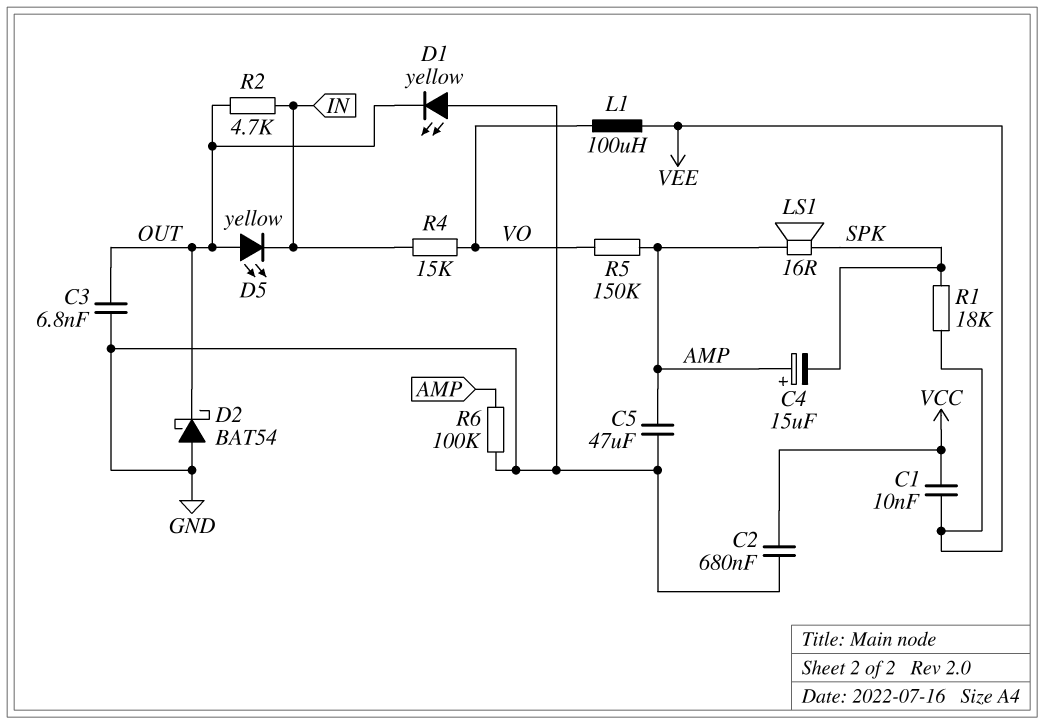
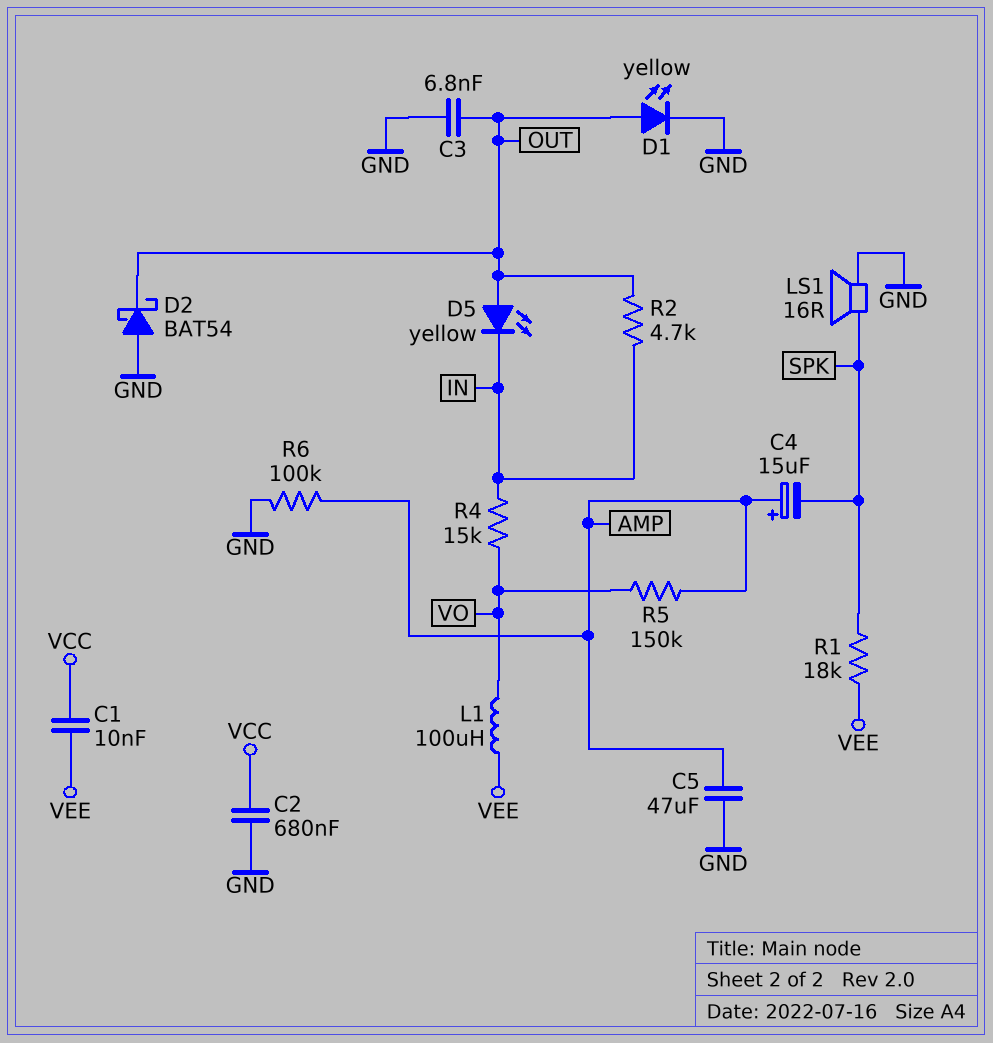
D1: LED yellow (A GND, K OUT) -> LED yellow (A OUT, K GND)
LS1: speaker 16R (AMP, SPK) -> speaker 16R (GND, SPK)

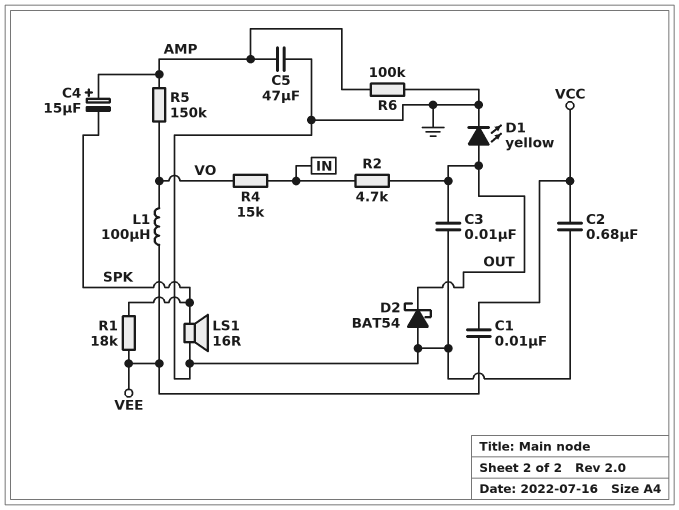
C3: 6.8nF (GND, OUT) -> 10nF (GND, OUT)
D5: LED yellow (A OUT, K IN) -> none

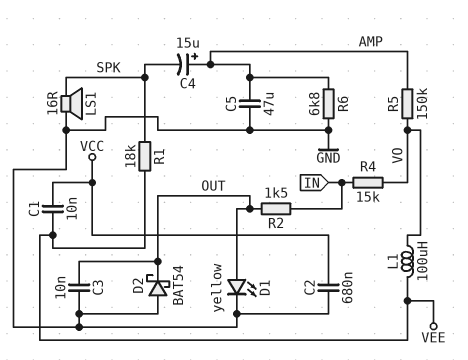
R2: 4.7k (IN, OUT) -> 1.5k (IN, OUT)
R6: 100k (AMP, GND) -> 6.8k (AMP, GND)

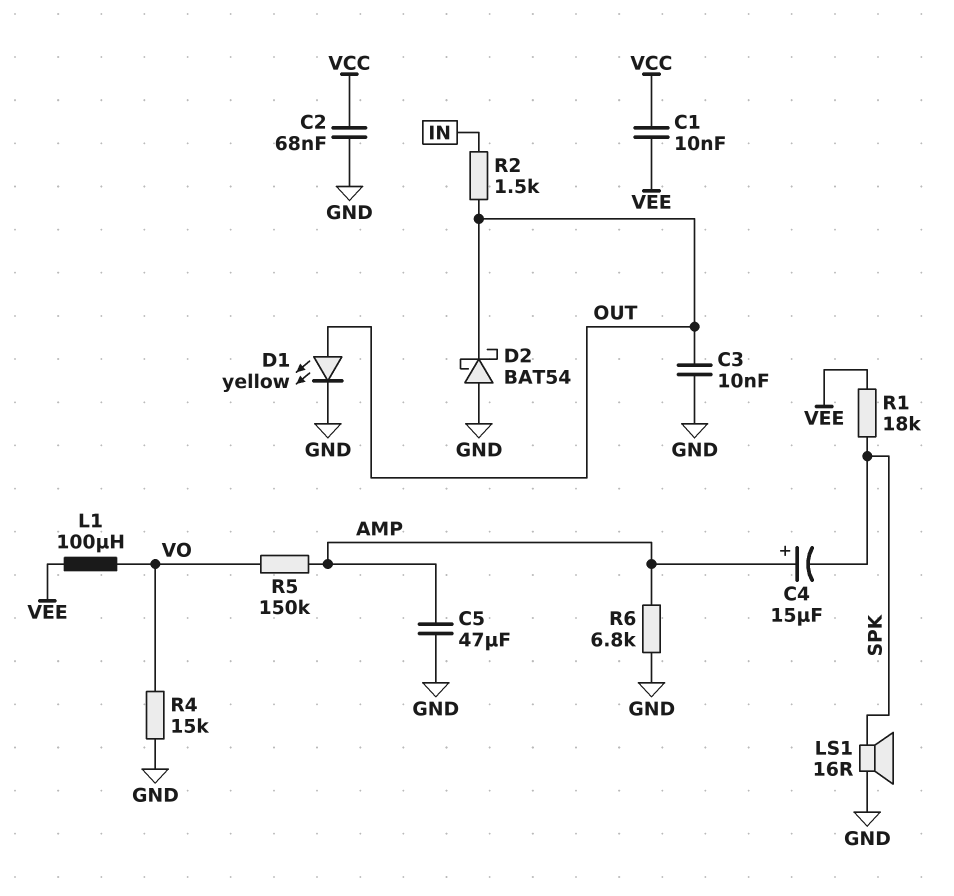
C2: 680nF (GND, VCC) -> 68nF (GND, VCC)
R4: 15k (IN, VO) -> 15k (GND, VO)

